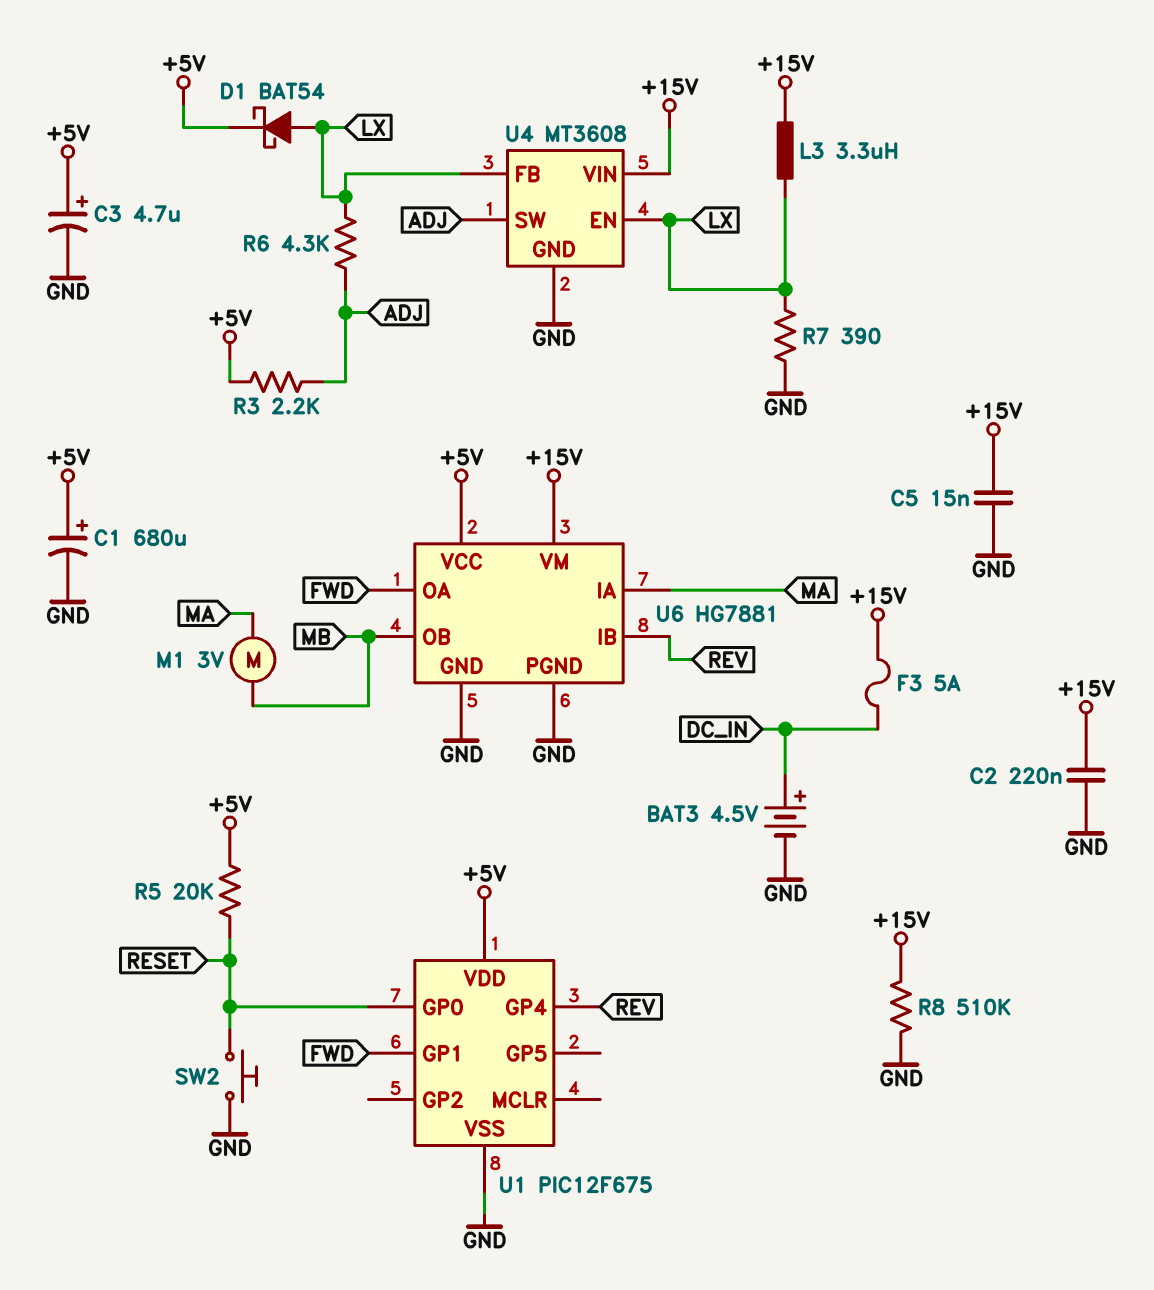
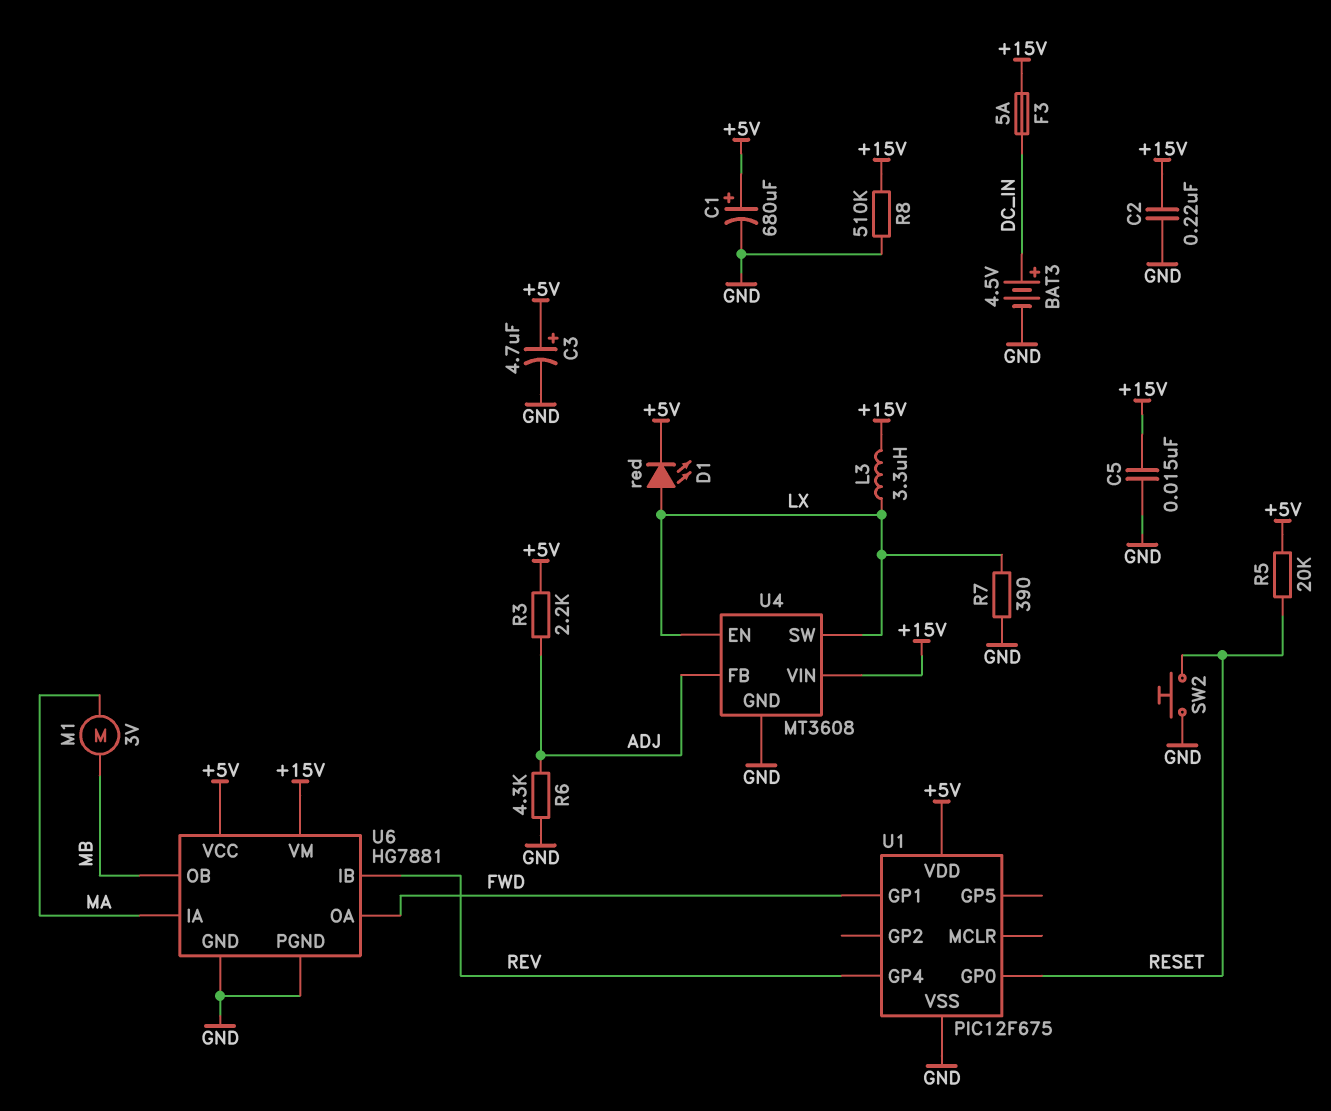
D1: schottky BAT54 (A LX, K +5V) -> LED red (A LX, K +5V)
R6: 4.3k (ADJ, LX) -> 4.3k (ADJ, GND)
U4 pin FB: LX -> ADJ
U4 pin SW: ADJ -> LX

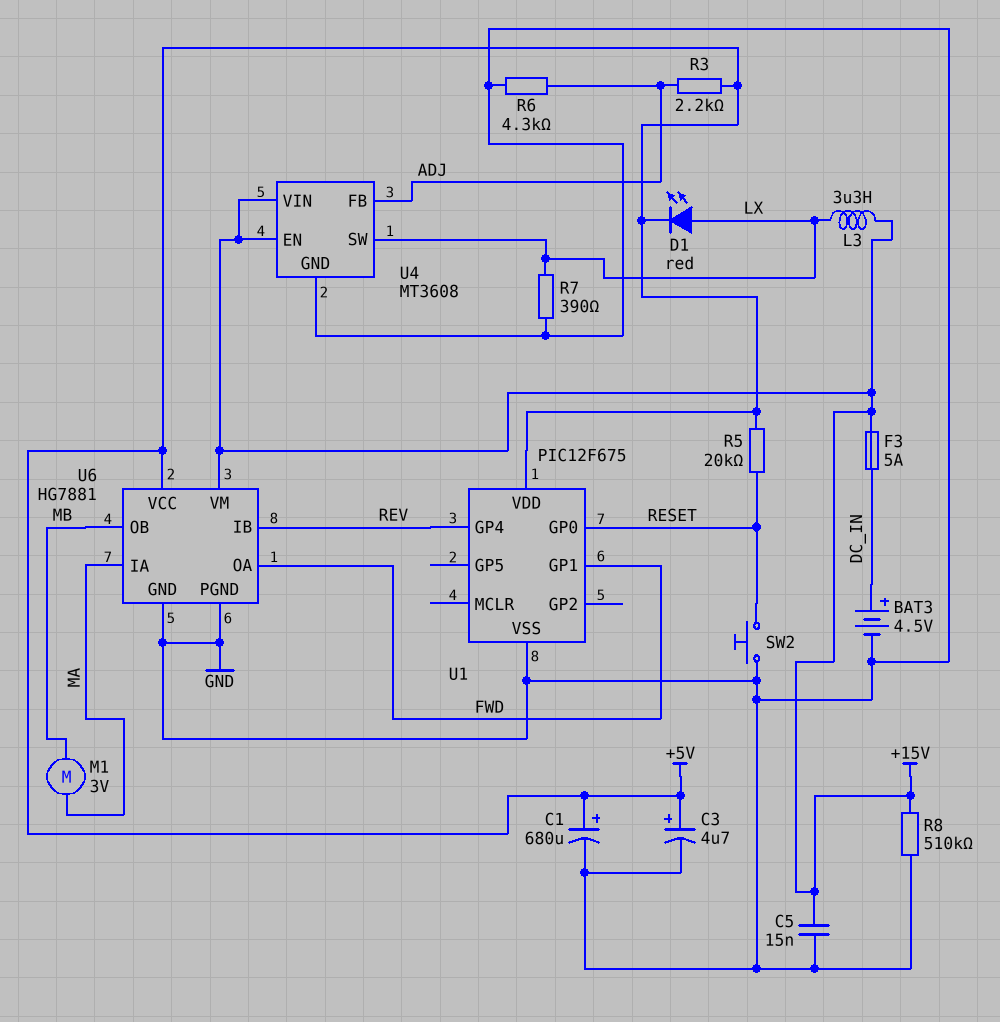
C2: 220nF (+15V, GND) -> none
U4 pin EN: LX -> +15V

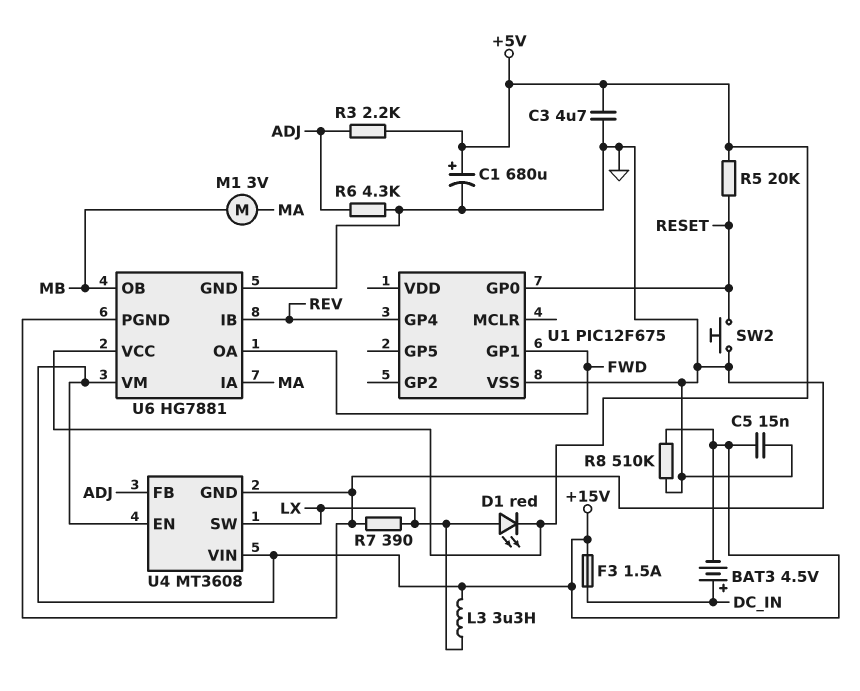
BAT3: 4.5V (plus DC_IN, minus GND) -> 4.5V (plus DC_IN, minus +15V)
C3: 4.7uF (plus +5V, minus GND) -> 4.7uF (+5V, GND)
F3: 5A (+15V, DC_IN) -> 1.5A (+15V, DC_IN)
U1 pin VDD: +5V -> none

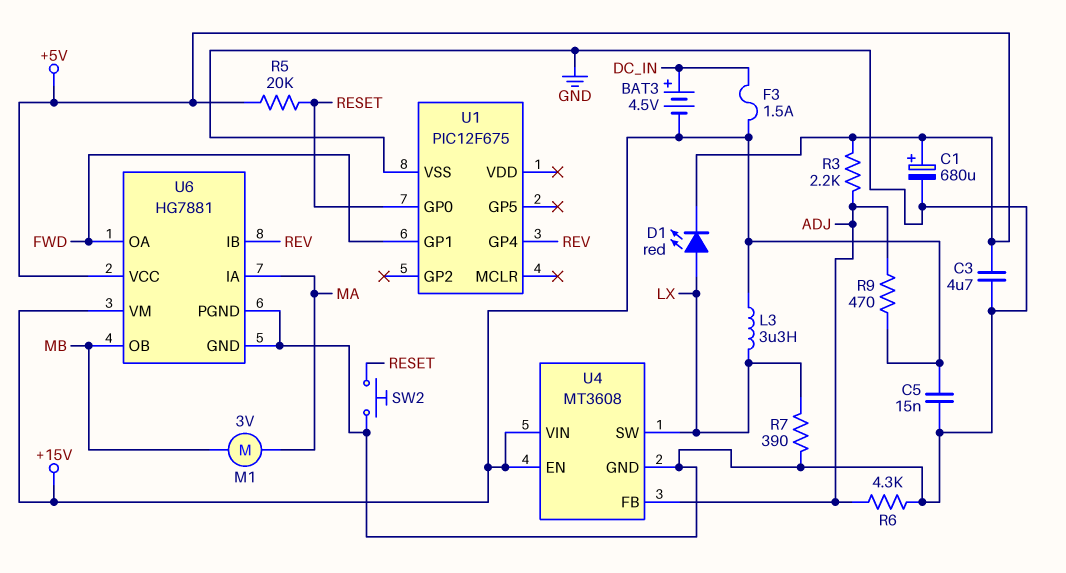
R8: 510k (+15V, GND) -> none
R9: none -> 470 (+15V, ADJ)

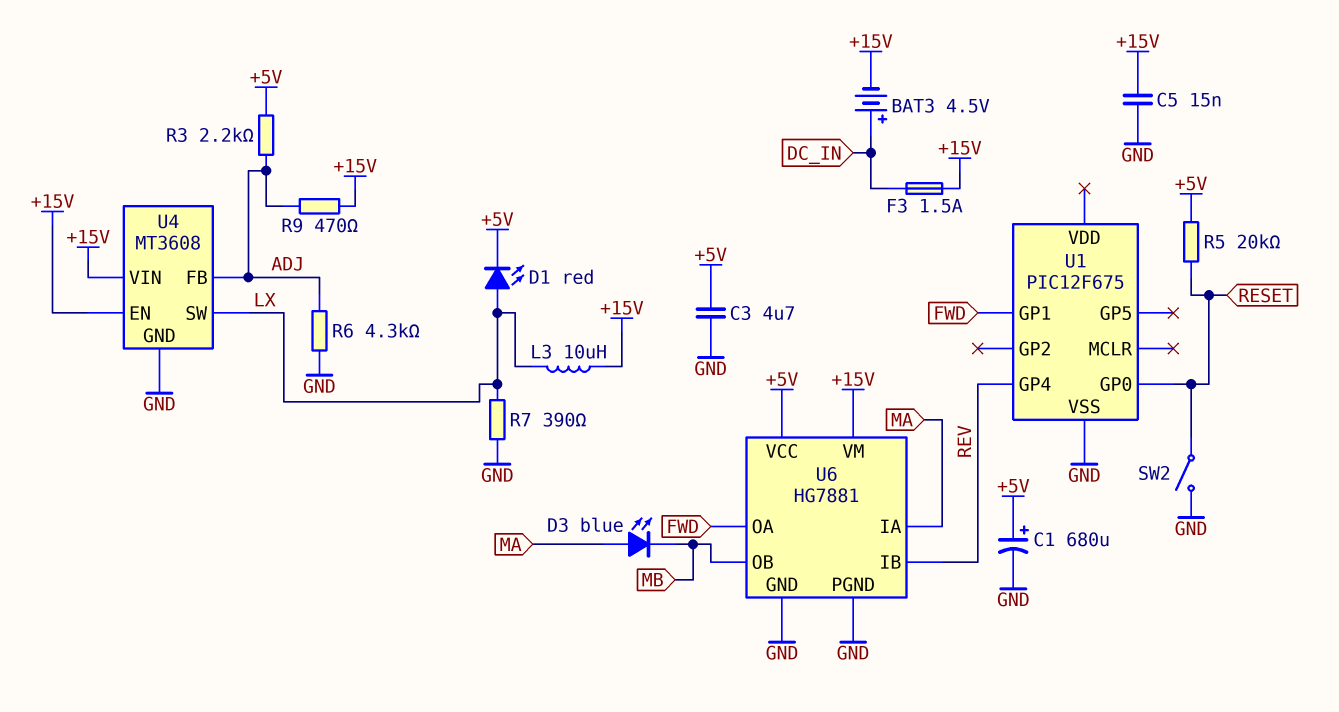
D3: none -> LED blue (A MA, K MB)
L3: 3.3uH (+15V, LX) -> 10uH (+15V, LX)
M1: motor 3V (MA, MB) -> none
SW2: button (GND, RESET) -> switch (GND, RESET)

